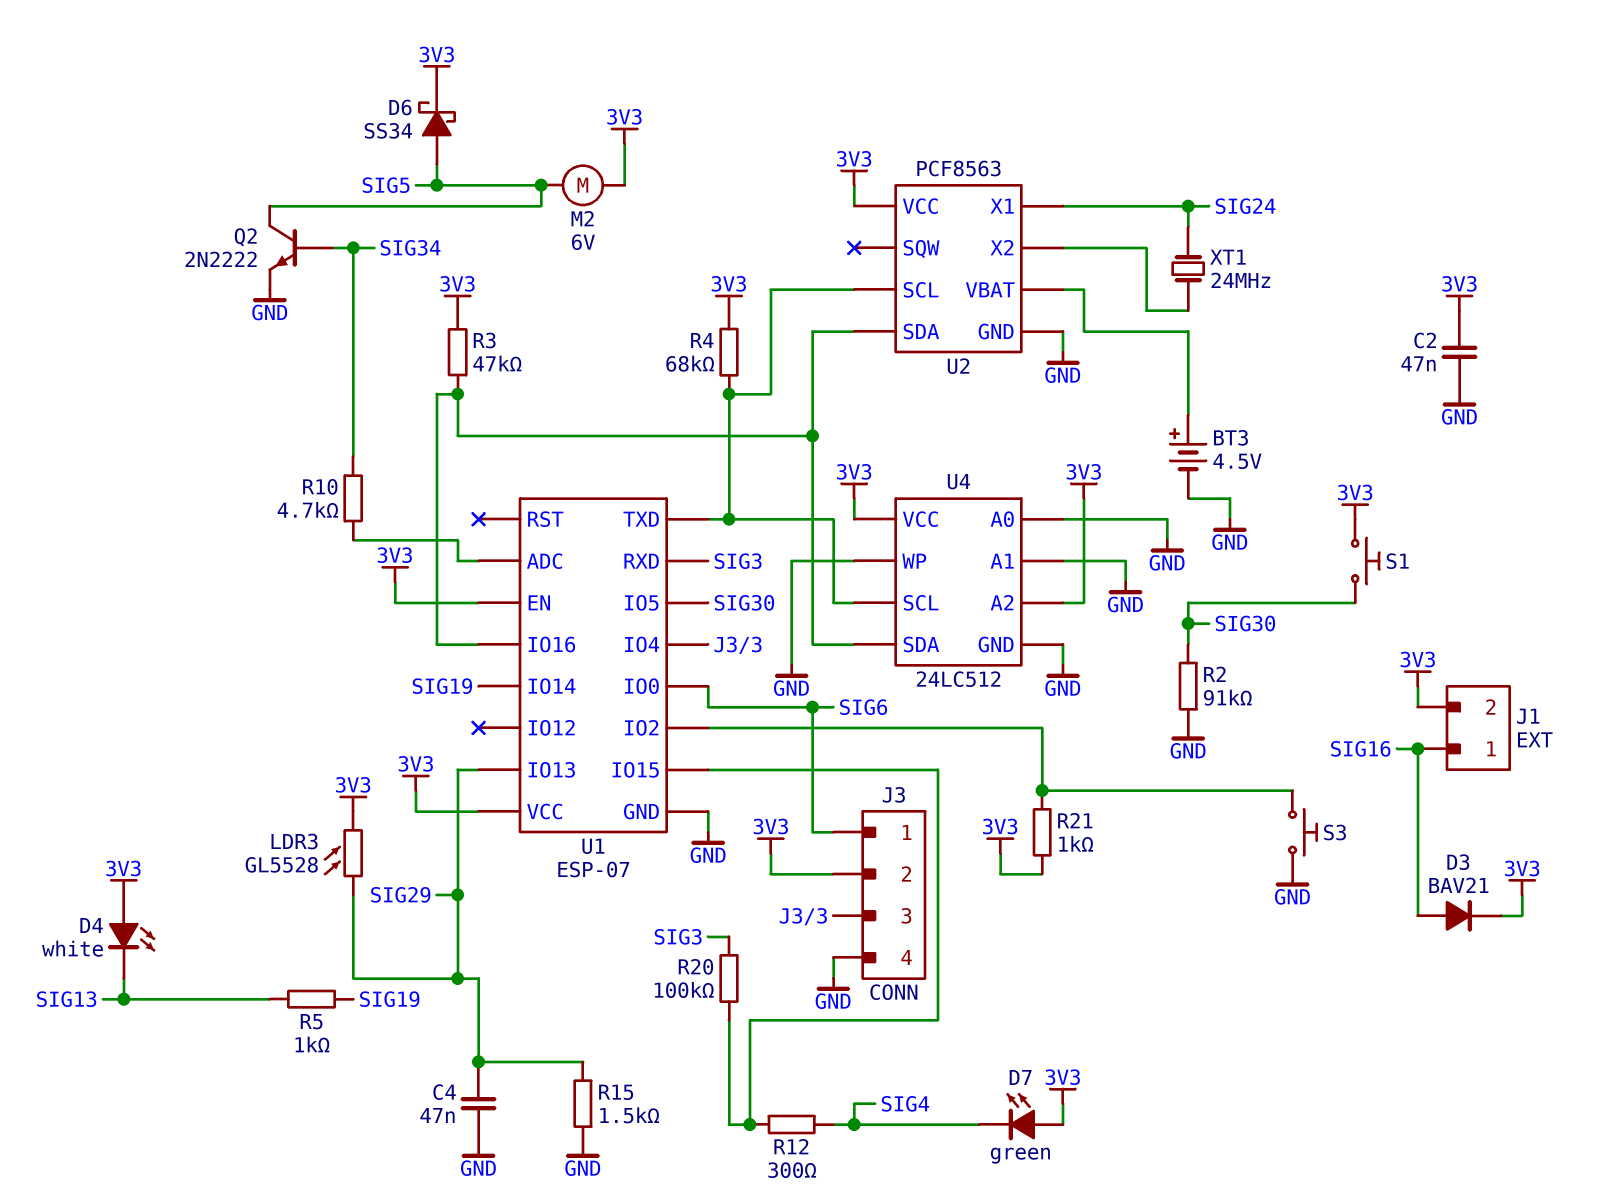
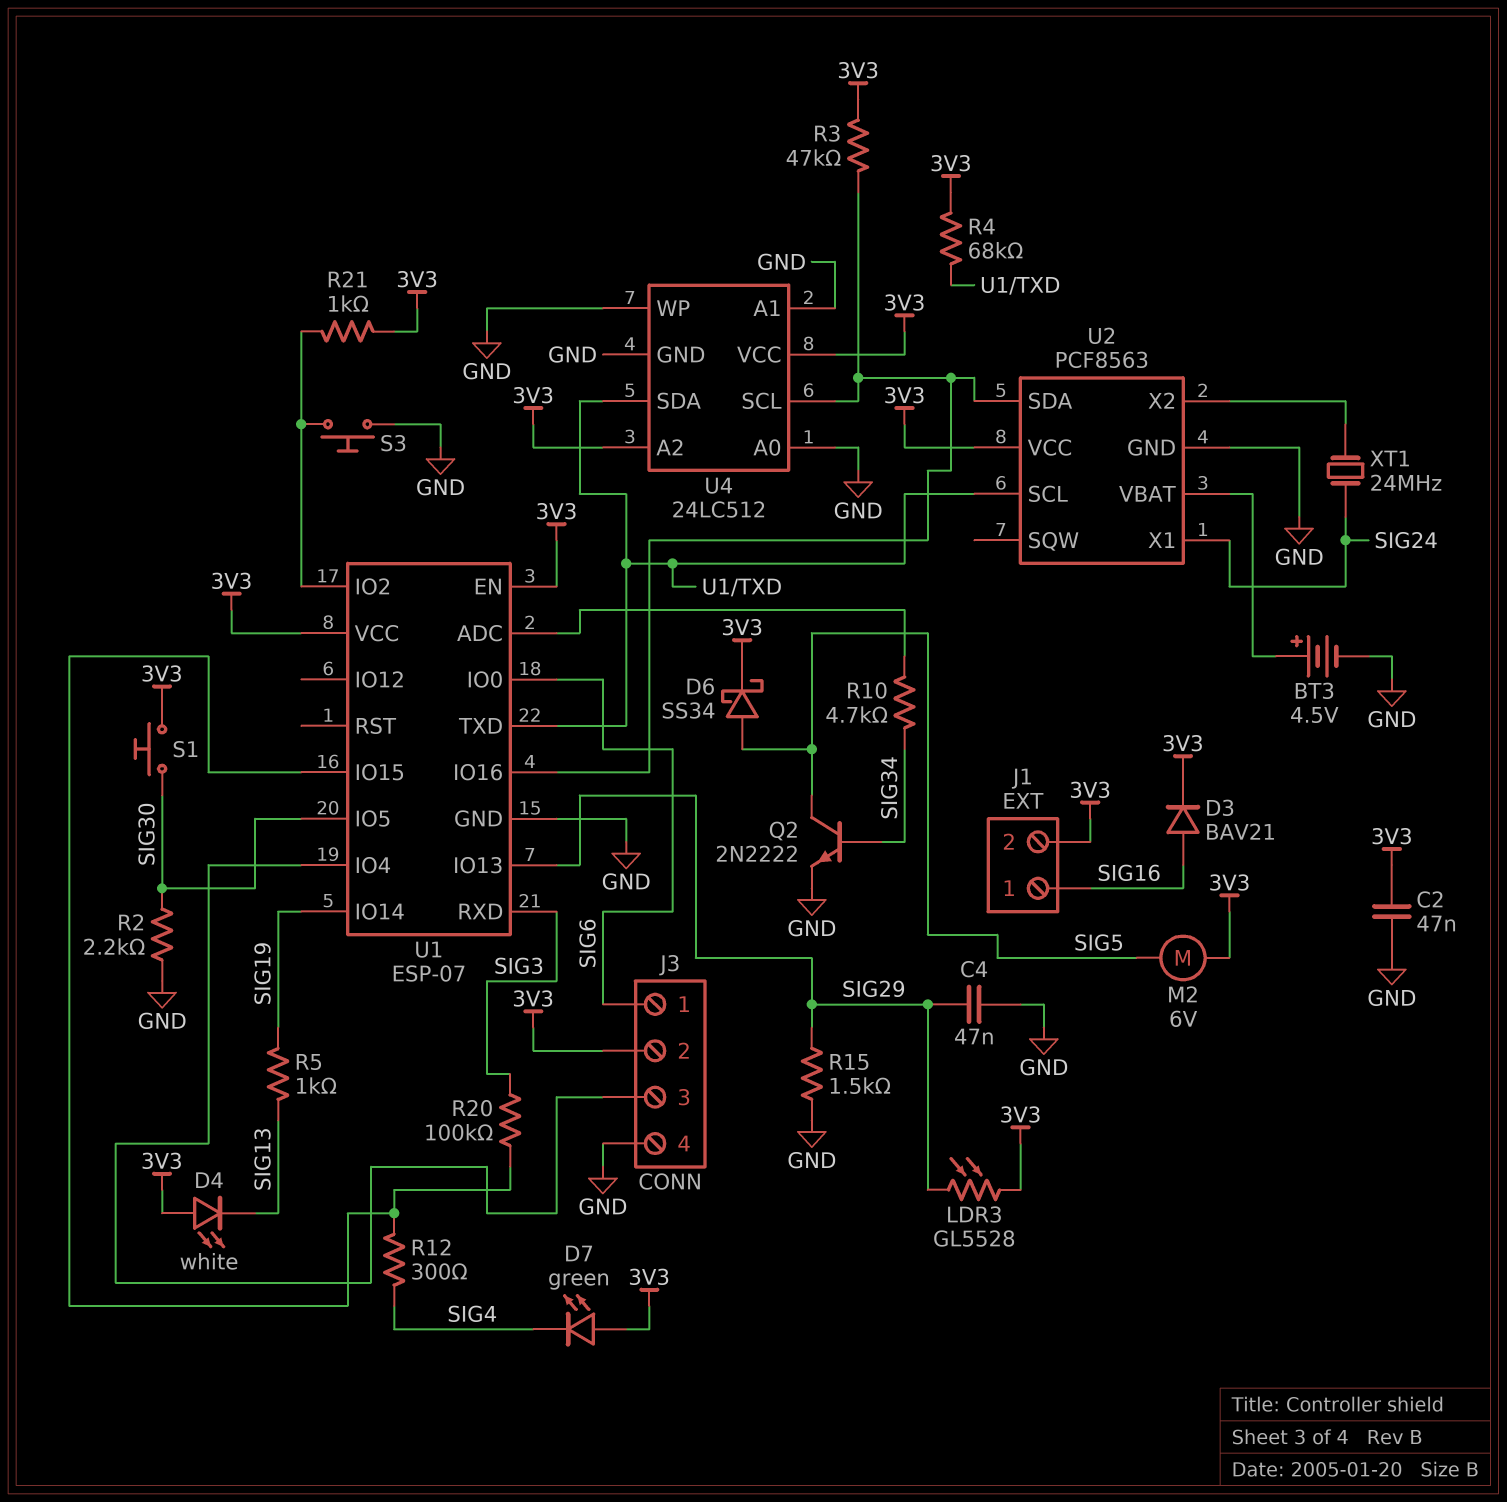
R2: 91k (GND, SIG30) -> 2.2k (GND, SIG30)
U4 pin SCL: U1/TXD -> U1/IO16
U4 pin SDA: U1/IO16 -> U1/TXD

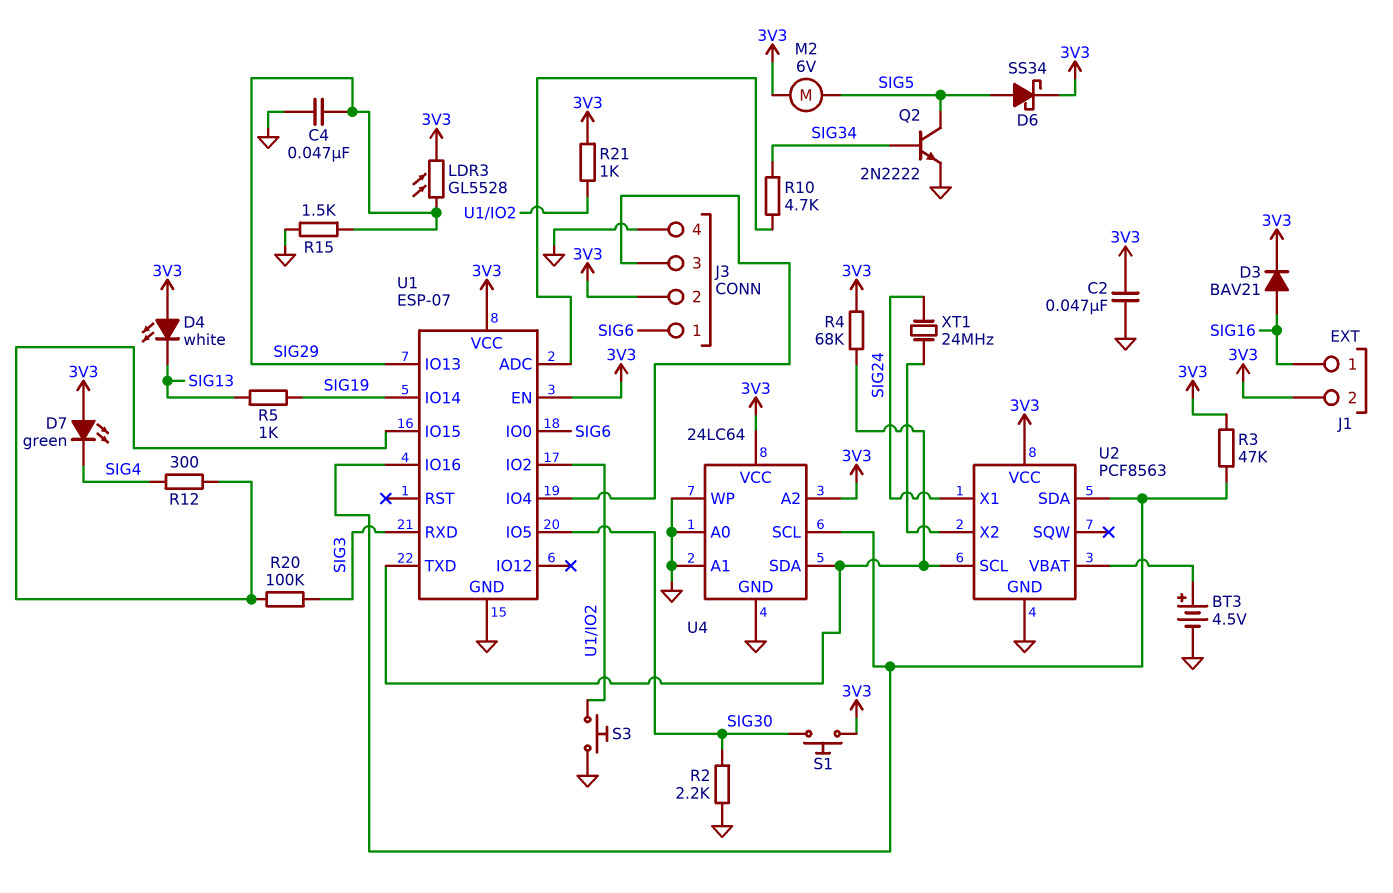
U4: 24LC512 -> 24LC64

